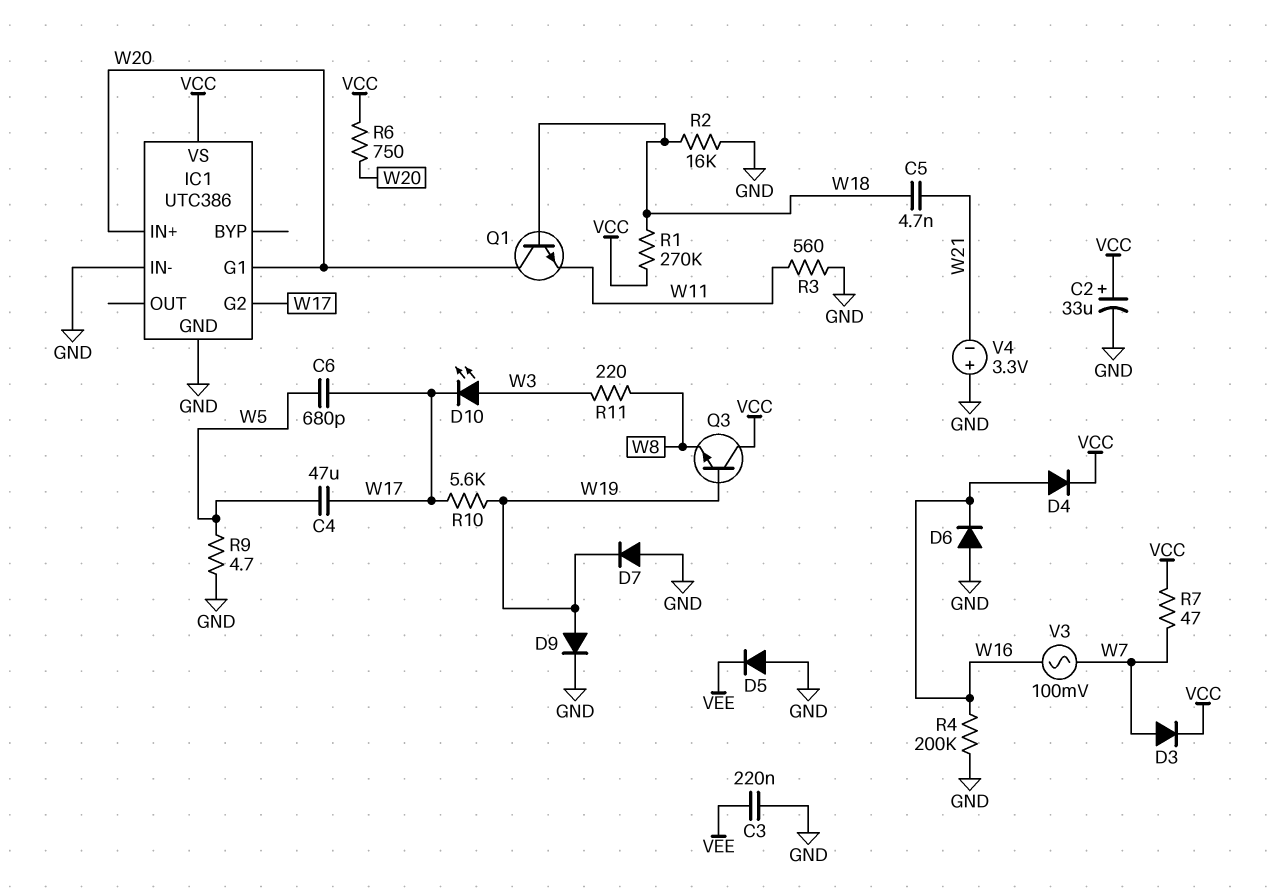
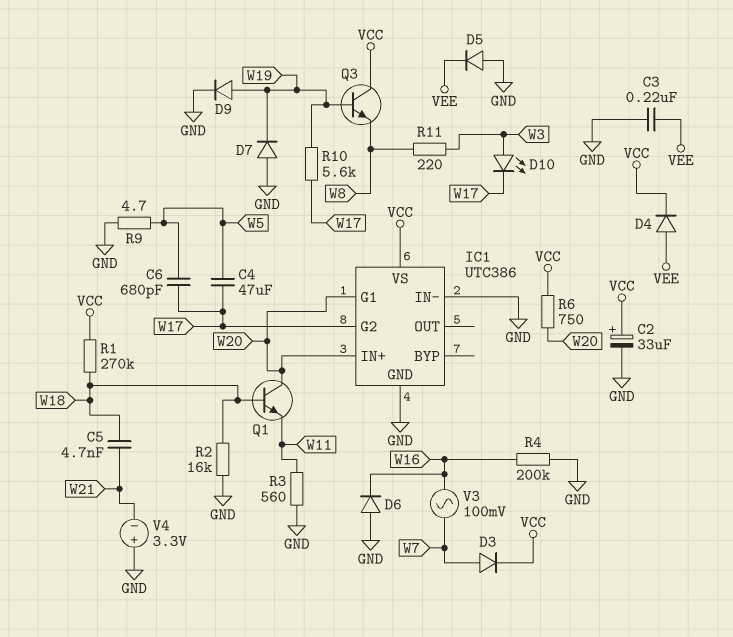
D4: diode (A W16, K VCC) -> diode (A VEE, K VCC)
R7: 47 (VCC, W7) -> none

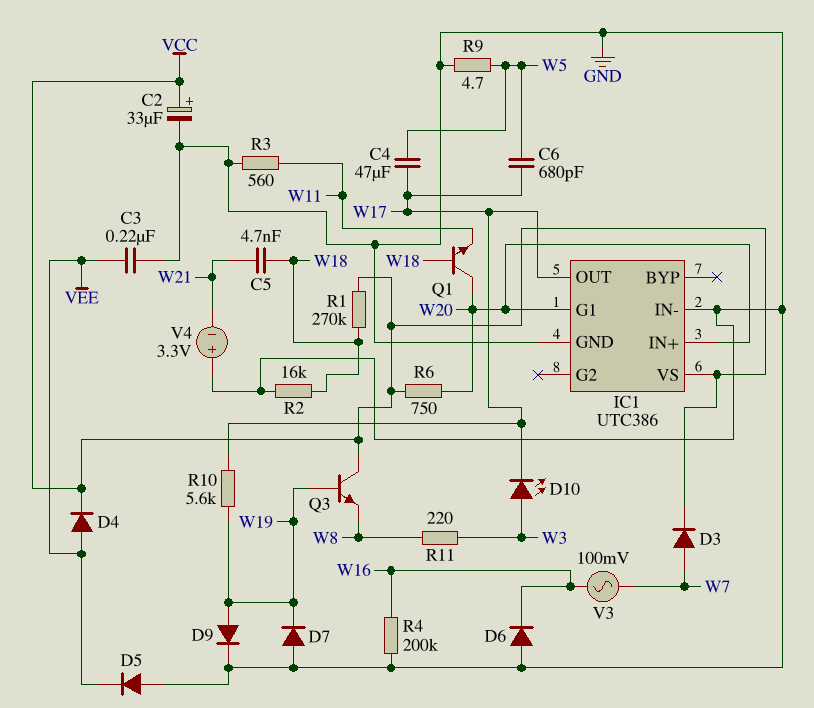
IC1 pin G2: W17 -> none
IC1 pin OUT: none -> W17

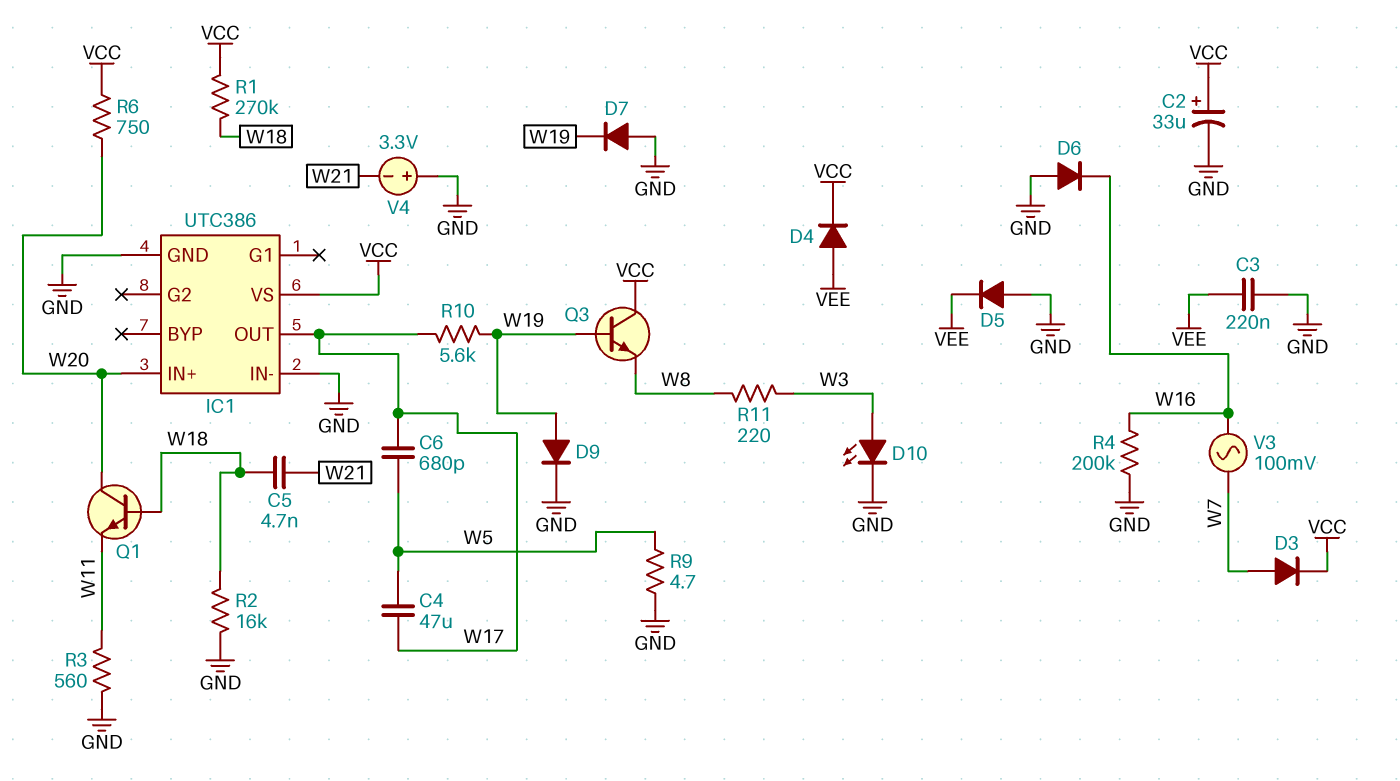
D10: LED (A W3, K W17) -> LED (A W3, K GND)
IC1 pin G1: W20 -> none

